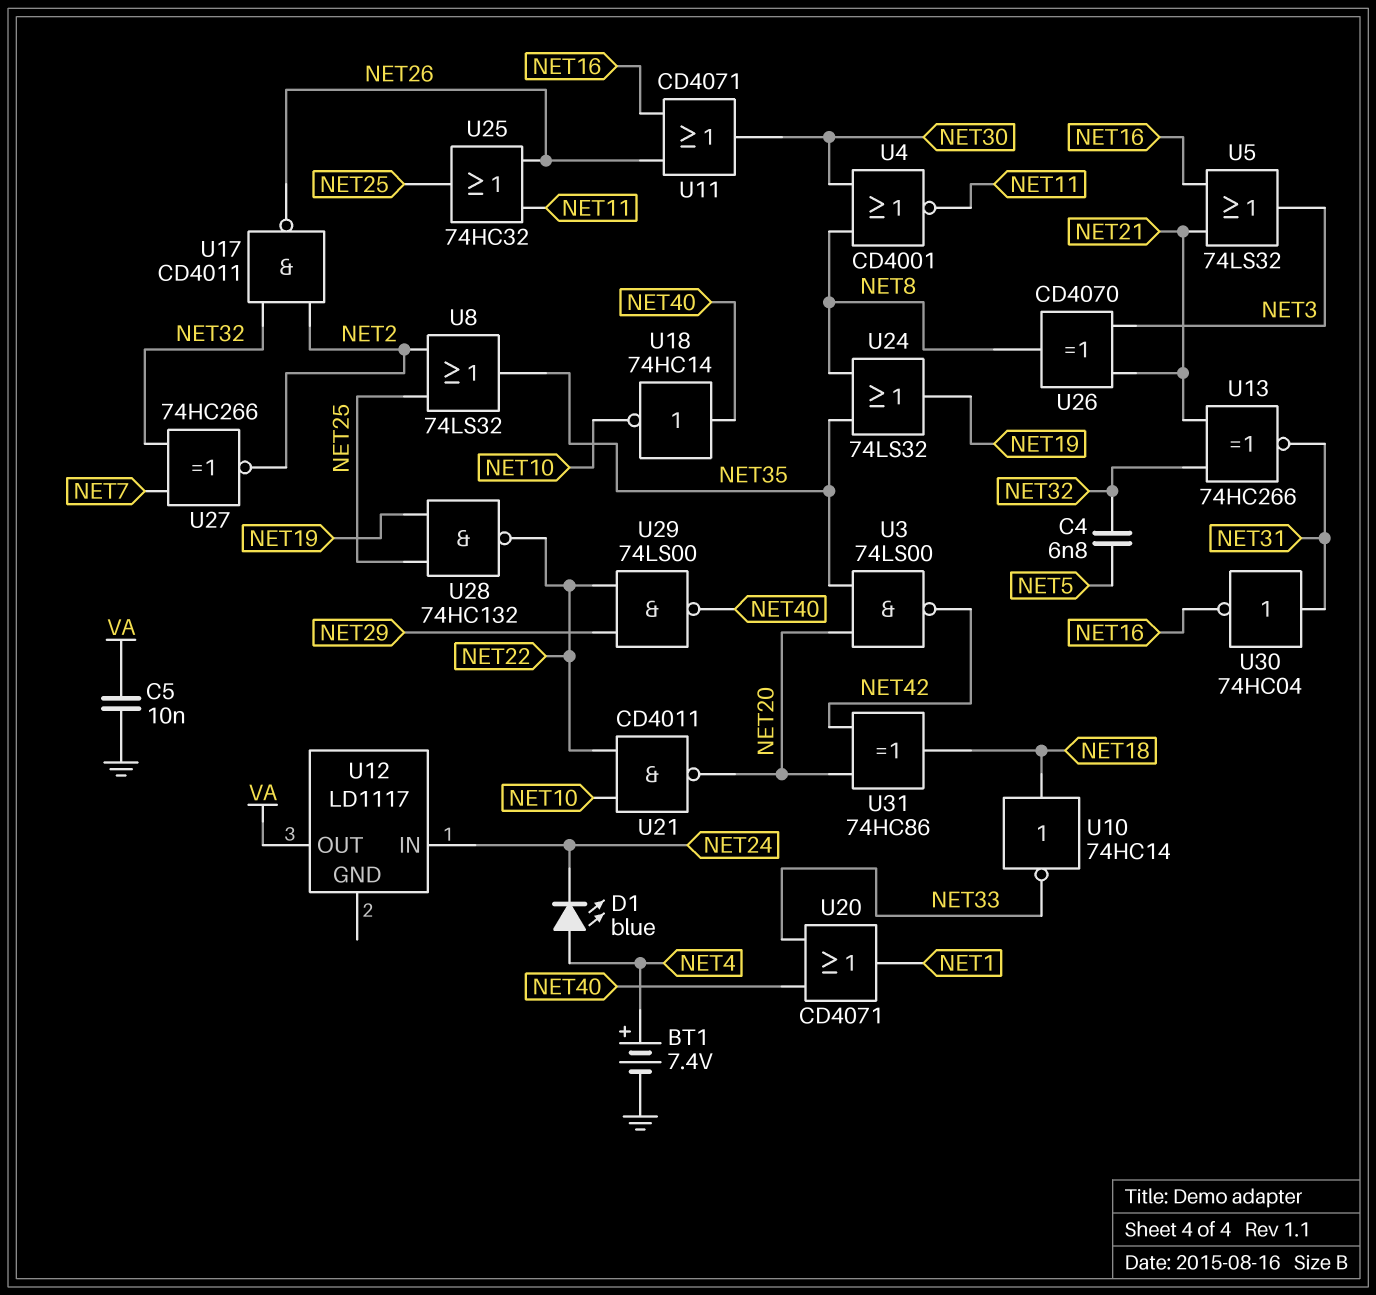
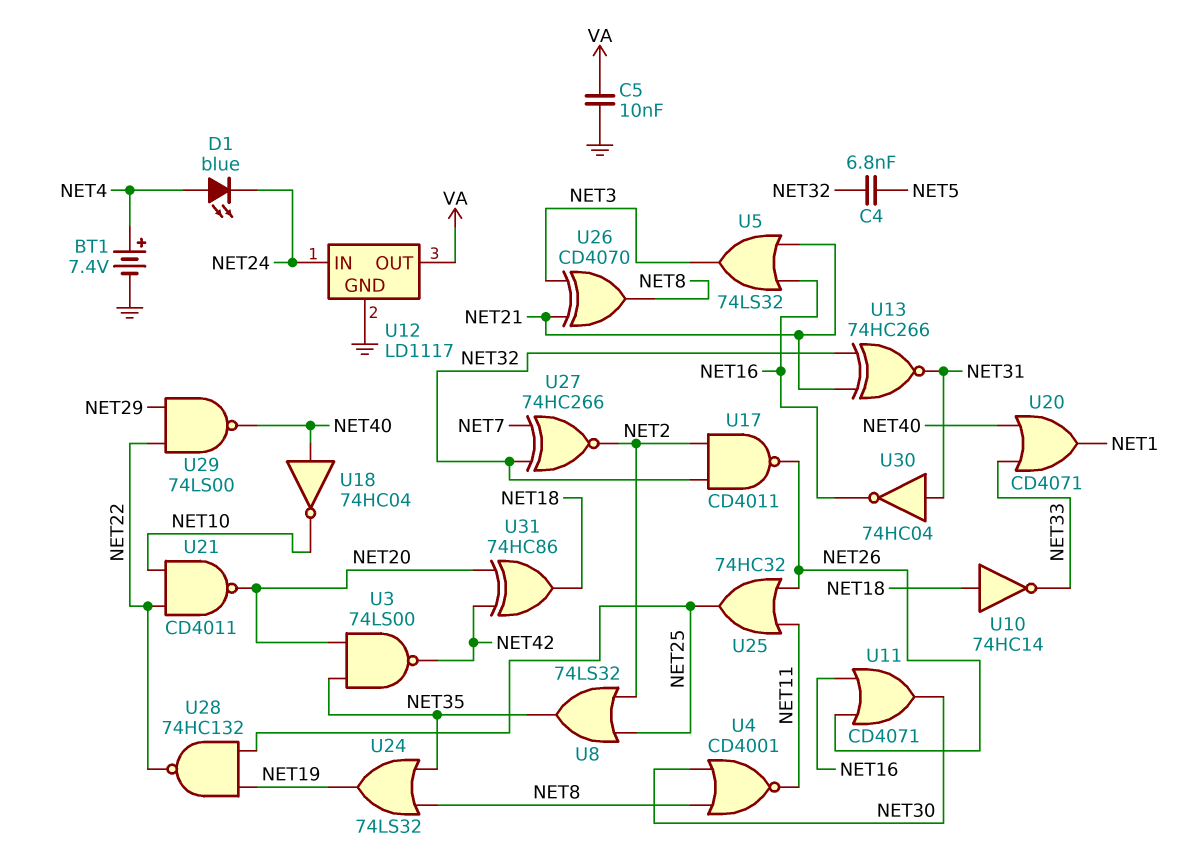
U12 pin GND: none -> GND
U18: NOT 74HC14 (in NET40, out NET10) -> NOT 74HC04 (in NET40, out NET10)

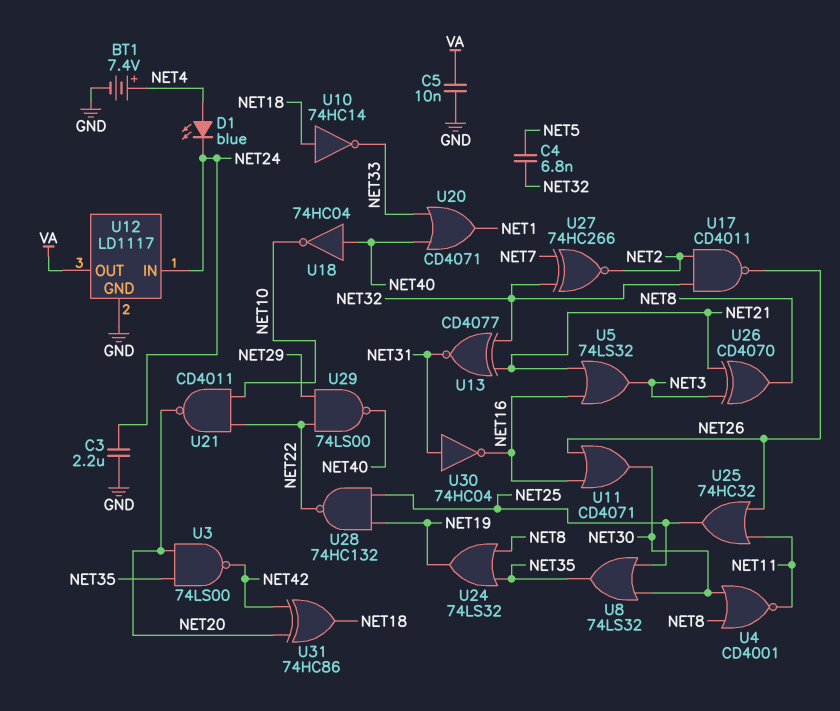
C3: none -> 2.2uF (GND, NET24)
U8: OR 74LS32 (in NET2, in NET25, out NET35) -> OR 74LS32 (in NET25, in NET30, out NET35)
U13: XNOR 74HC266 (in NET21, in NET32, out NET31) -> XNOR CD4077 (in NET21, in NET32, out NET31)

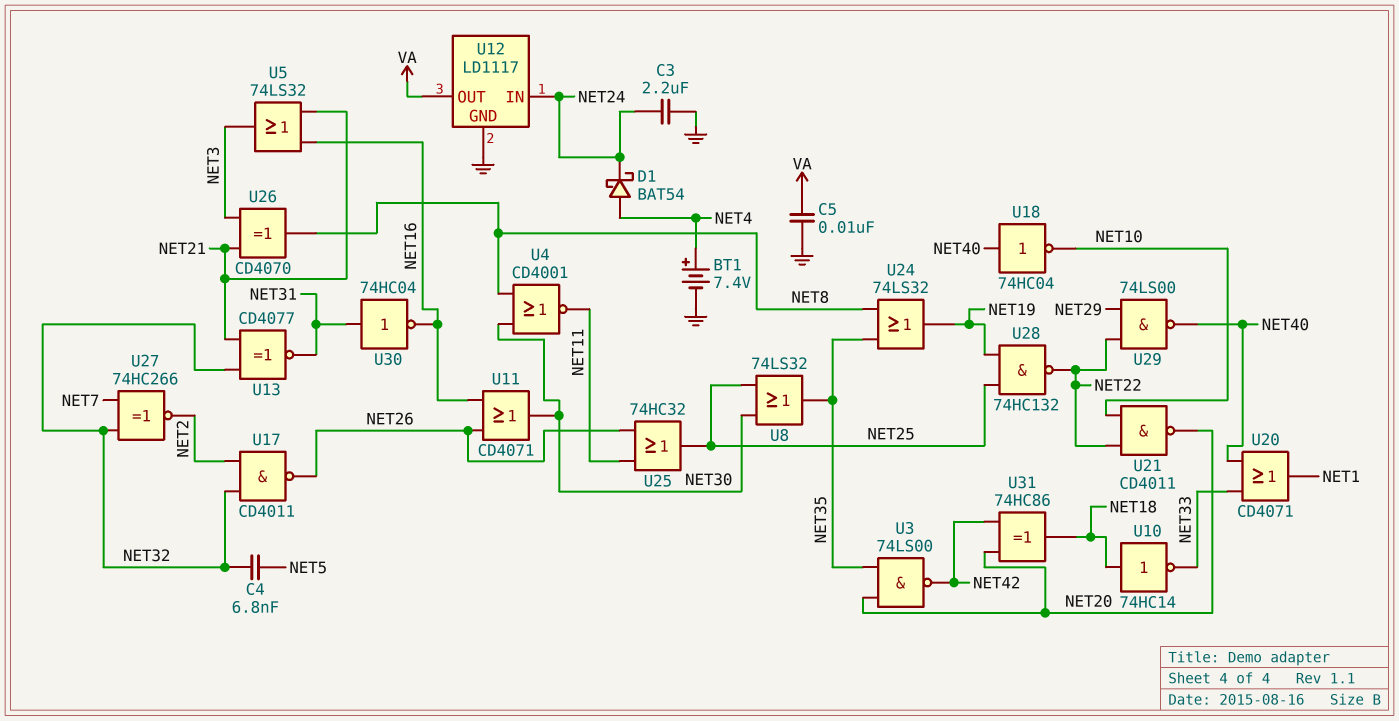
D1: LED blue (A NET4, K NET24) -> schottky BAT54 (A NET4, K NET24)

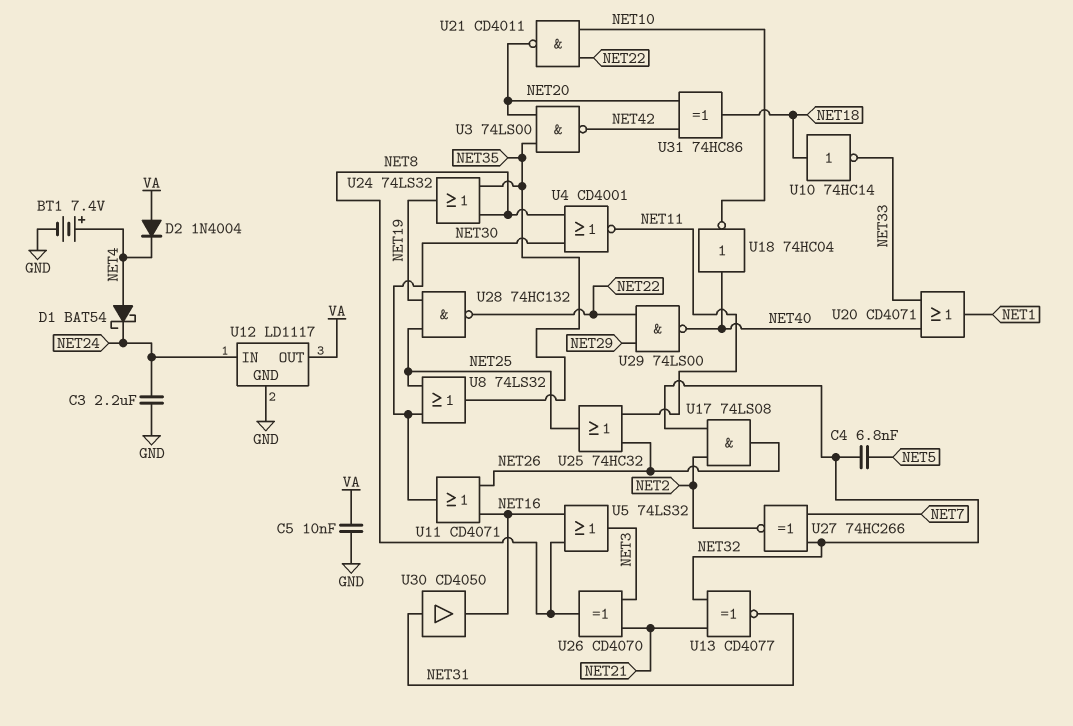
D2: none -> diode 1N4004 (A VA, K NET4)
U5: OR 74LS32 (in NET16, in NET21, out NET3) -> OR 74LS32 (in NET8, in NET16, out NET3)
U17: NAND CD4011 (in NET2, in NET32, out NET26) -> AND 74LS08 (in NET2, in NET32, out NET26)
U30: NOT 74HC04 (in NET31, out NET16) -> buffer CD4050 (in NET31, out NET16)

